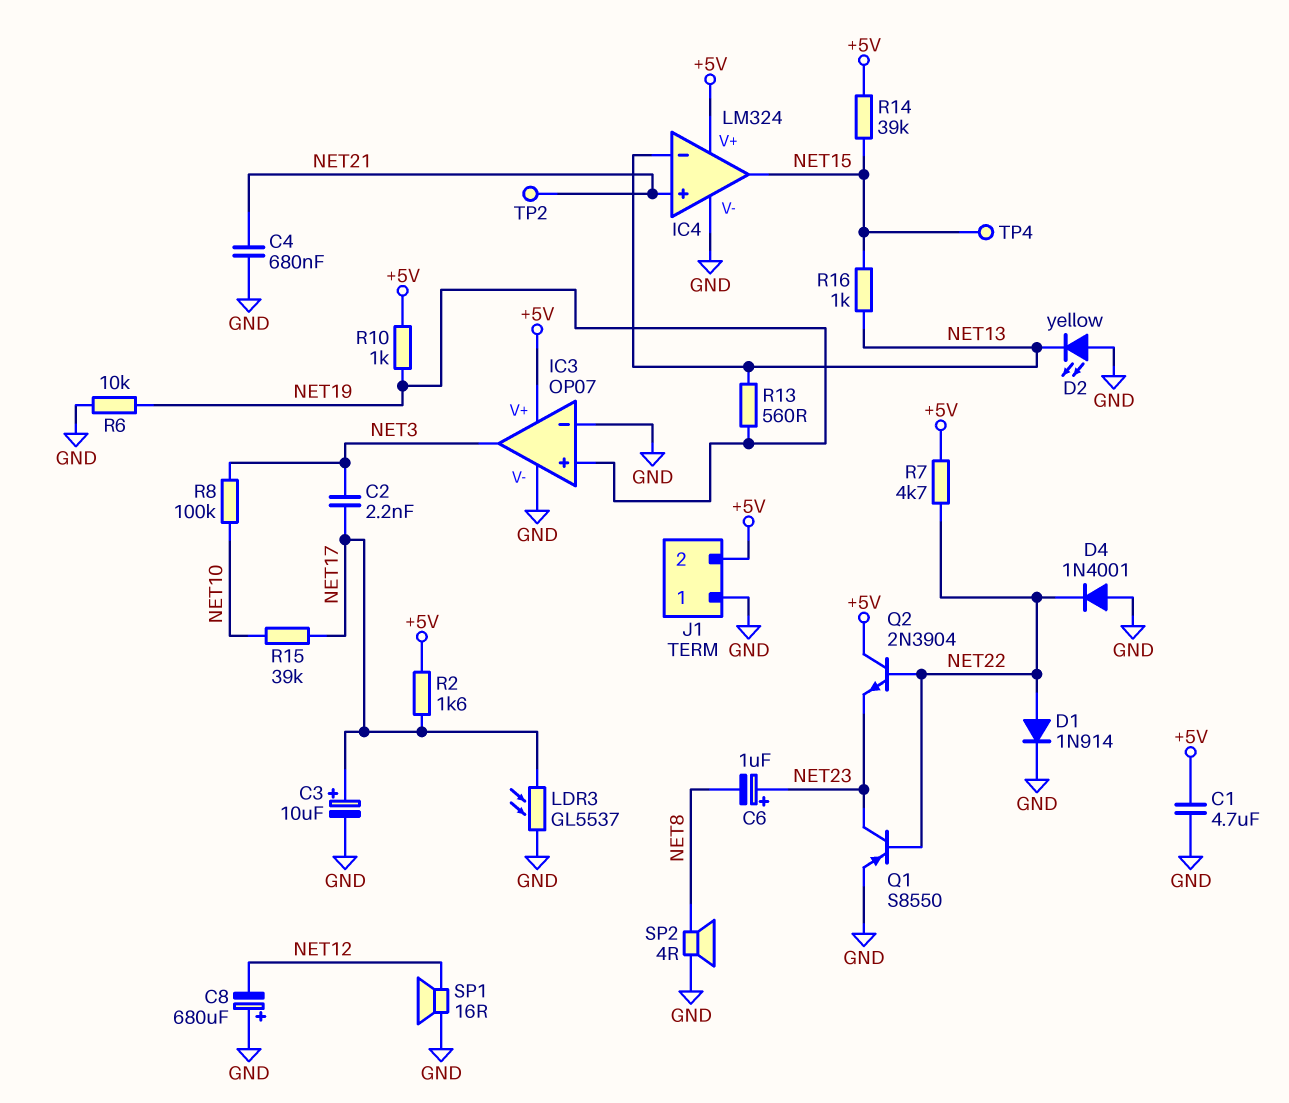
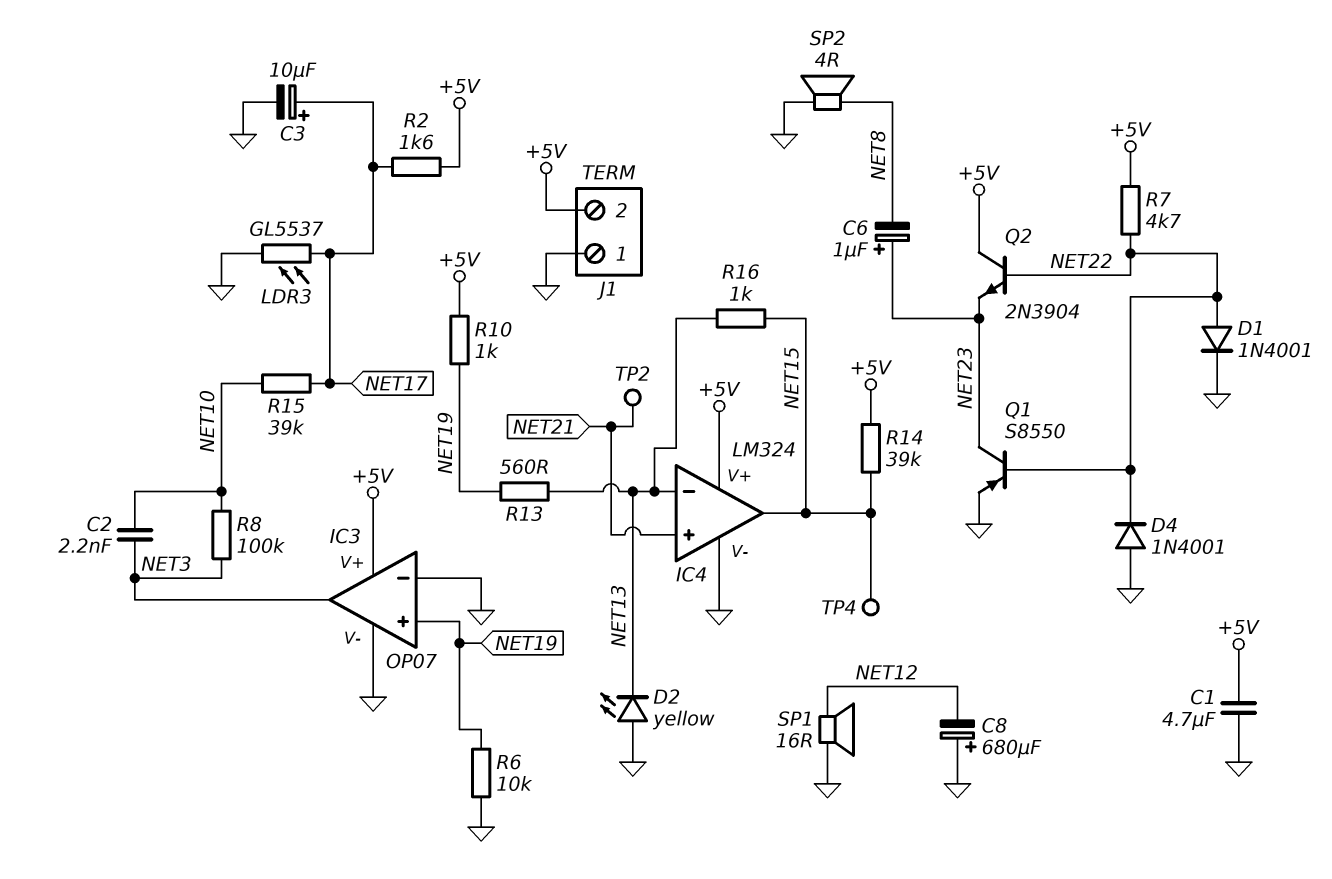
C2: 2.2nF (NET3, NET17) -> 2.2nF (NET3, NET10)
C4: 680nF (GND, NET21) -> none
D1: diode 1N914 (A NET22, K GND) -> diode 1N4001 (A NET22, K GND)

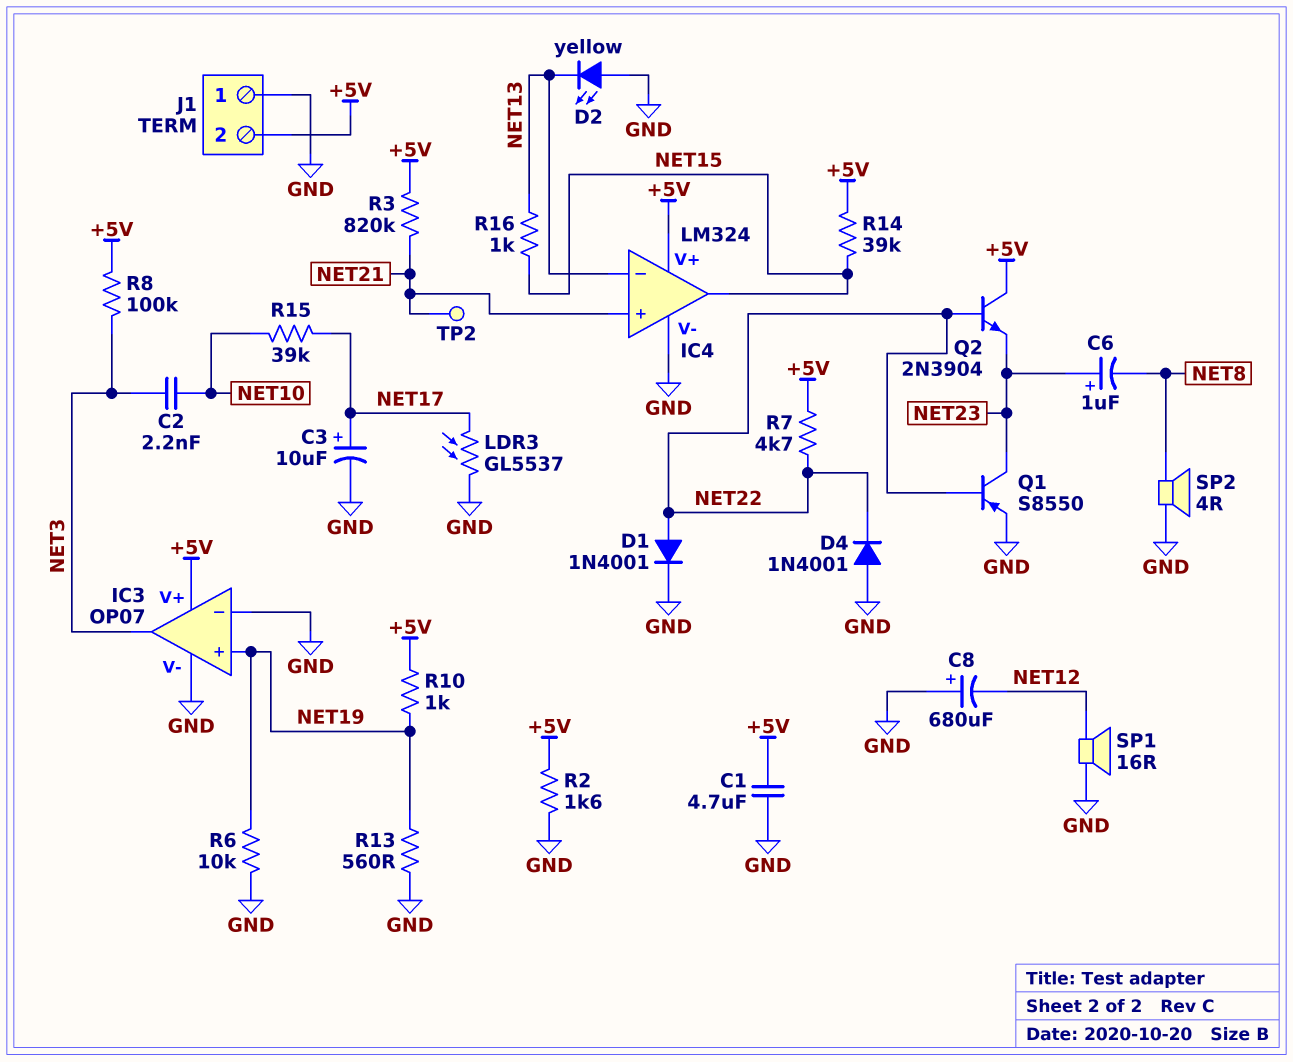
R2: 1.6k (+5V, NET17) -> 1.6k (+5V, GND)
R3: none -> 820k (+5V, NET21)
R8: 100k (NET3, NET10) -> 100k (+5V, NET3)
R13: 560 (NET13, NET19) -> 560 (GND, NET19)
TP4: test point (NET15) -> none

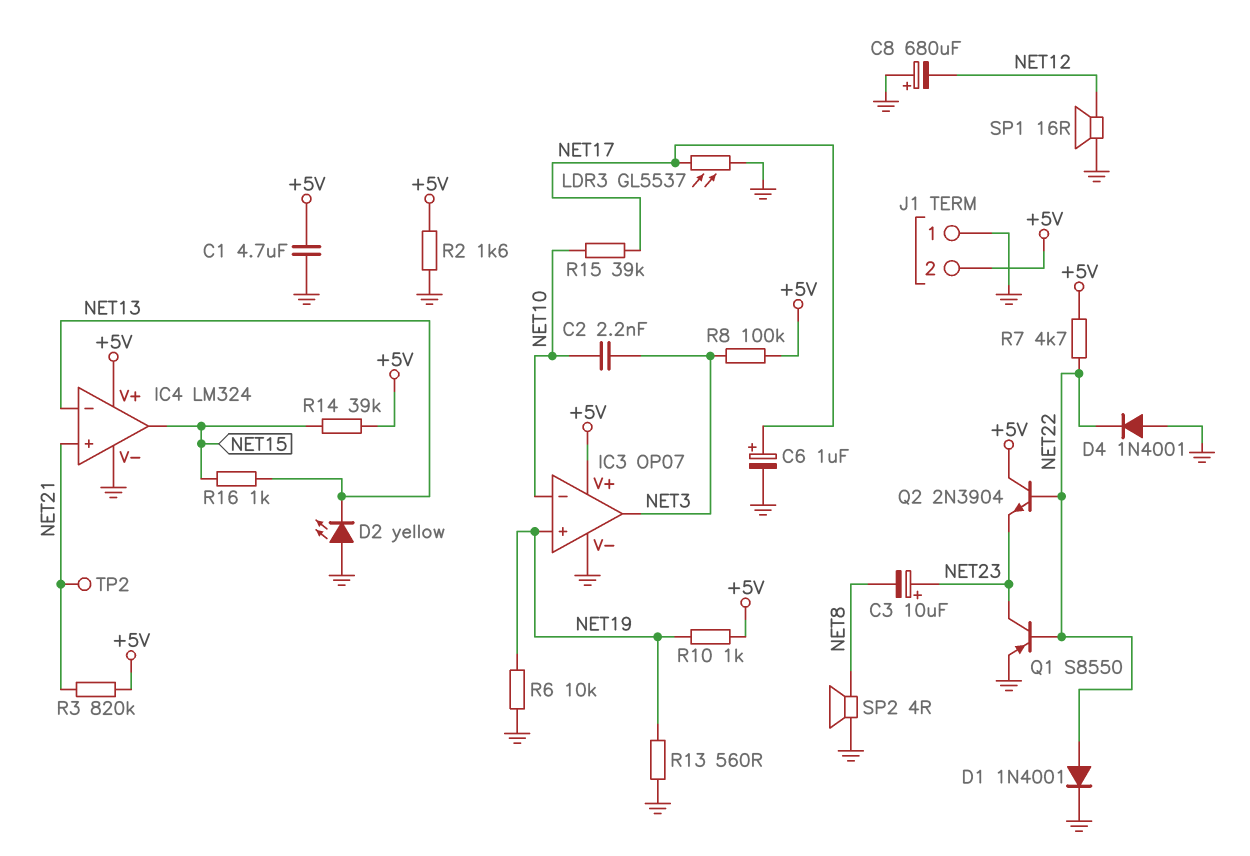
C3: 10uF (plus NET17, minus GND) -> 10uF (plus NET23, minus NET8)
C6: 1uF (plus NET23, minus NET8) -> 1uF (plus NET17, minus GND)
IC3 pin in-: GND -> NET10

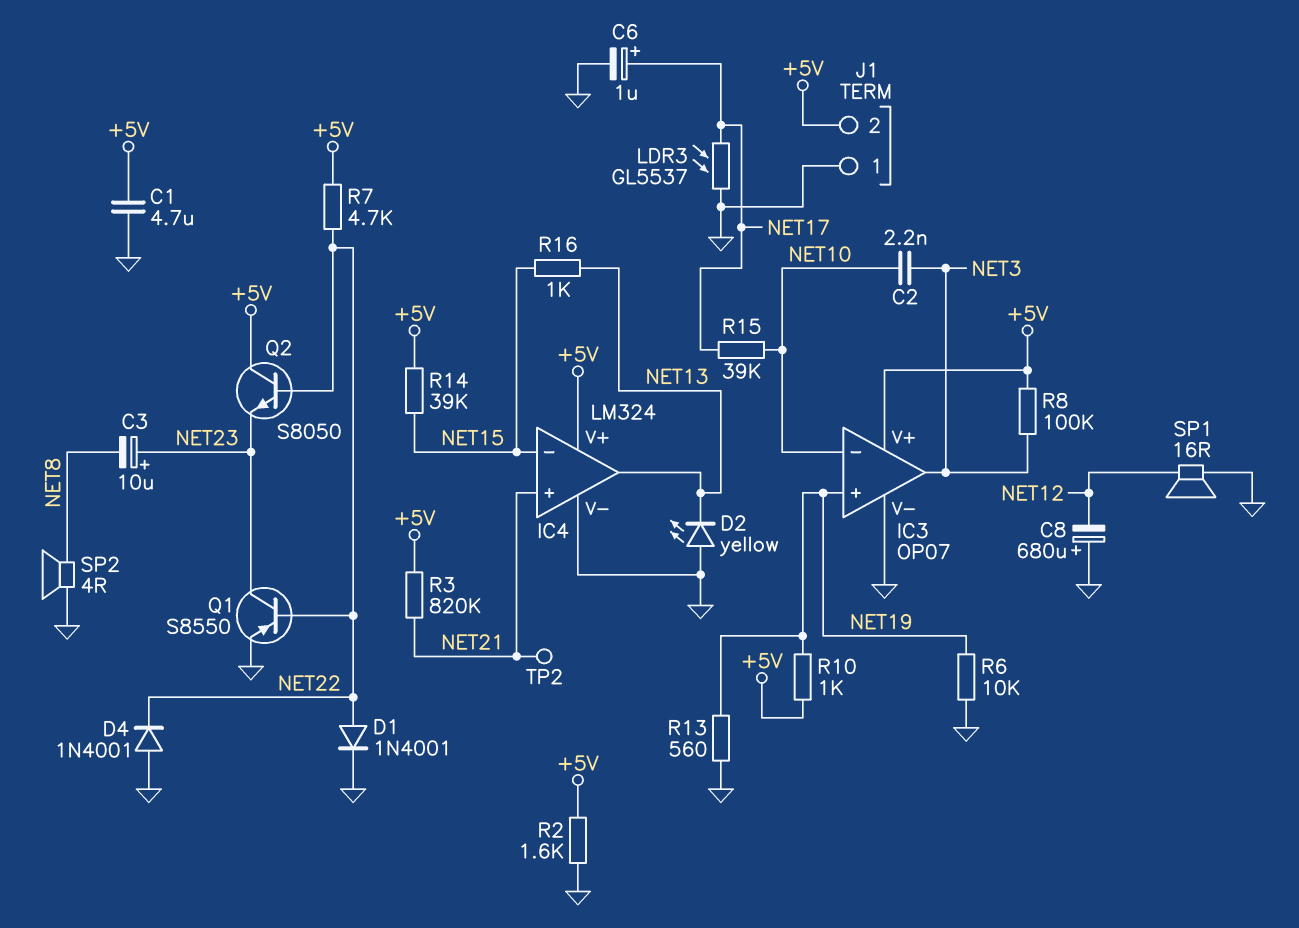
IC4 pin in-: NET13 -> NET15
IC4 pin out: NET15 -> NET13
Q2: NPN 2N3904 (B NET22, C +5V, E NET23) -> NPN S8050 (B NET22, C +5V, E NET23)

